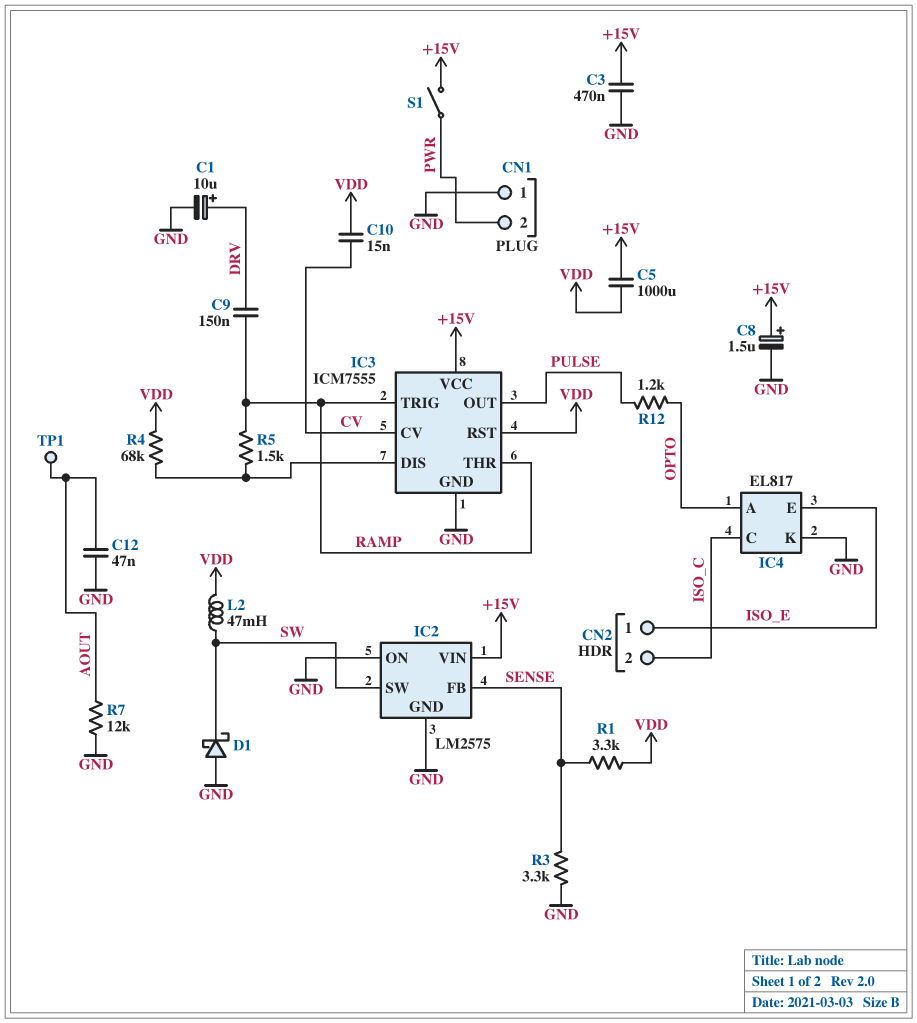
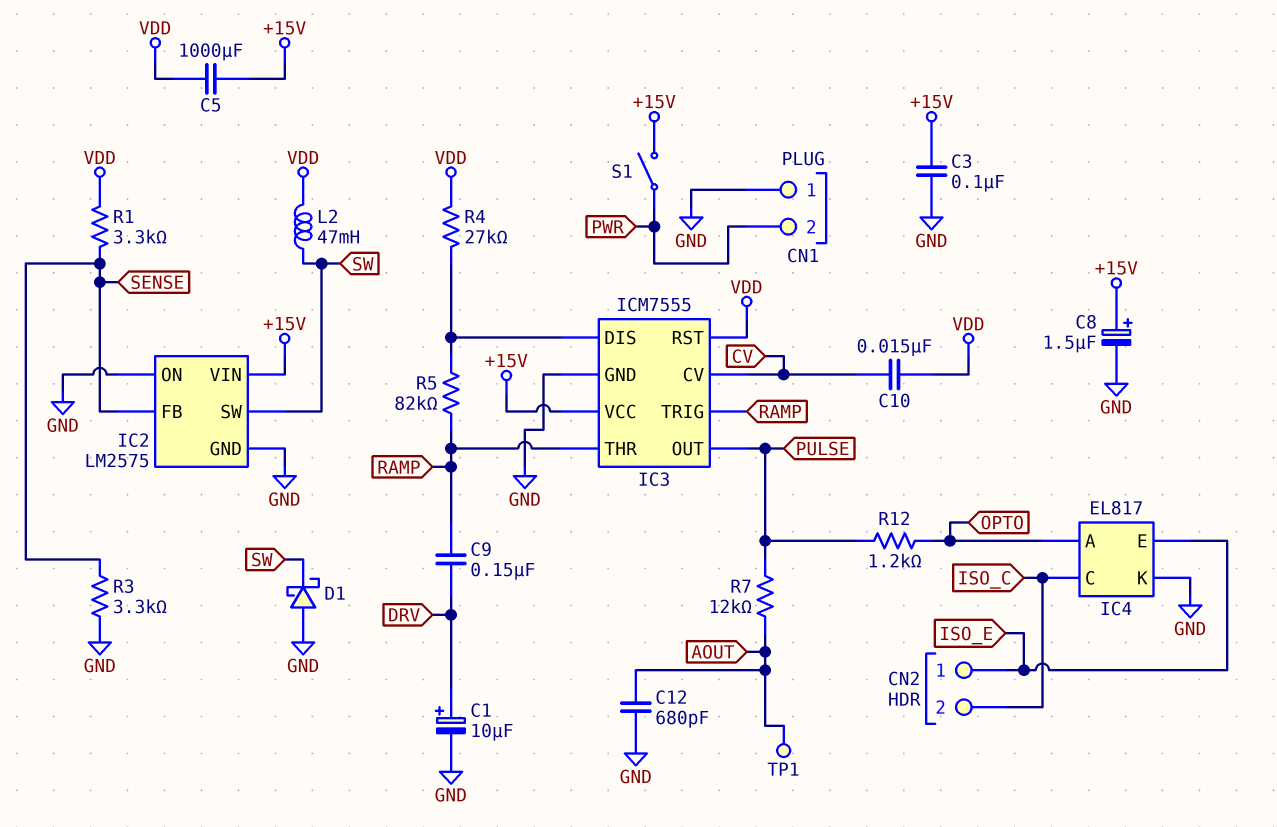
C3: 470nF (+15V, GND) -> 100nF (+15V, GND)
C12: 47nF (AOUT, GND) -> 680pF (AOUT, GND)
R4: 68k (IC3/DIS, VDD) -> 27k (IC3/DIS, VDD)
R5: 1.5k (IC3/DIS, RAMP) -> 82k (IC3/DIS, RAMP)
R7: 12k (AOUT, GND) -> 12k (AOUT, PULSE)

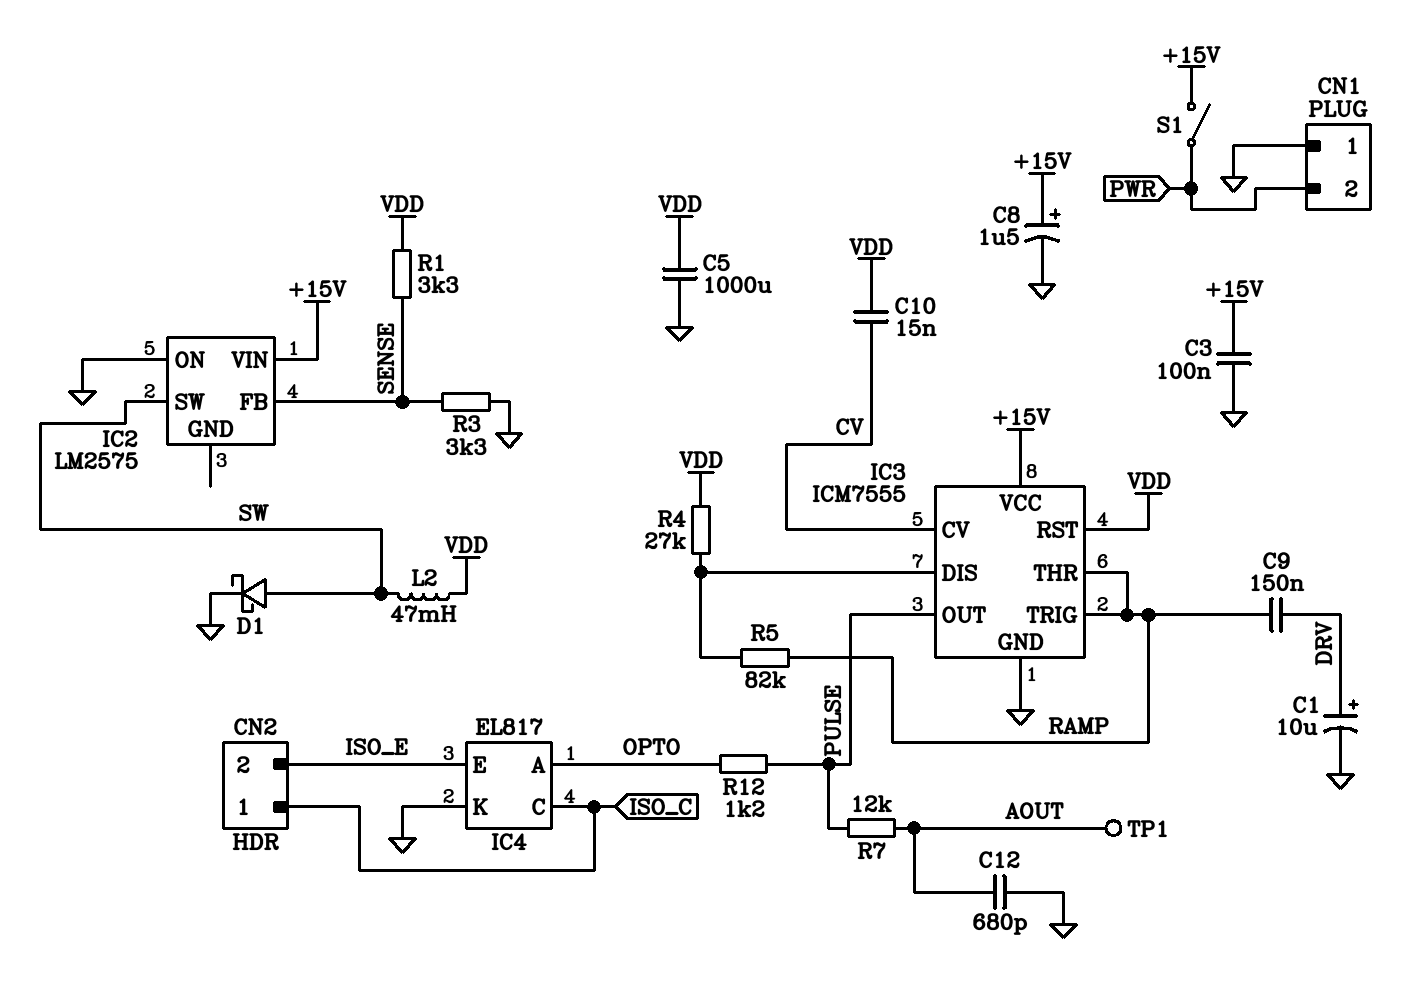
C5: 1000uF (+15V, VDD) -> 1000uF (GND, VDD)
CN2 pin 1: ISO_E -> ISO_C
CN2 pin 2: ISO_C -> ISO_E
D1: schottky (A GND, K SW) -> schottky (A SW, K GND)
IC2 pin GND: GND -> none

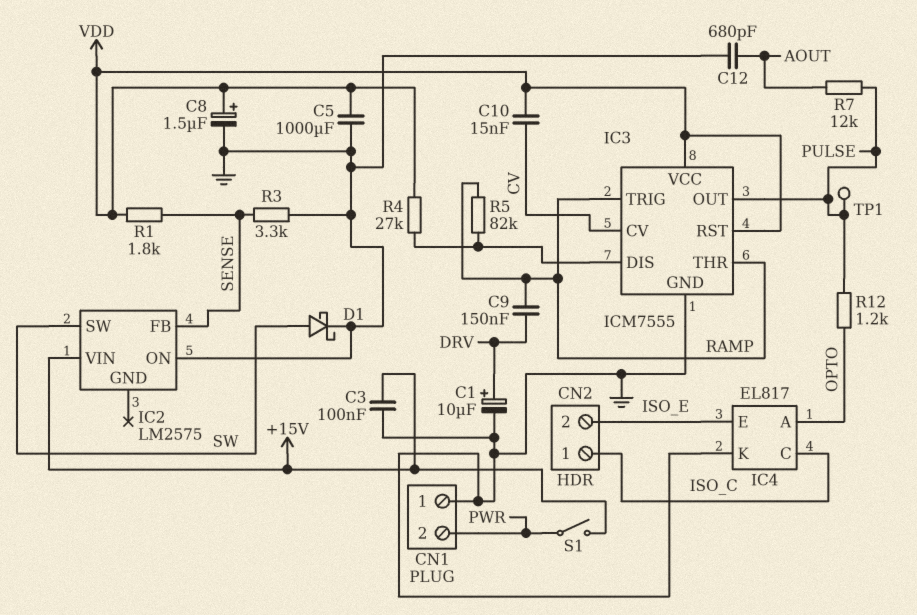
C8: 1.5uF (plus +15V, minus GND) -> 1.5uF (plus VDD, minus GND)
IC3 pin VCC: +15V -> VDD
L2: 47mH (SW, VDD) -> none
R1: 3.3k (SENSE, VDD) -> 1.8k (SENSE, VDD)
TP1: test point (AOUT) -> test point (PULSE)

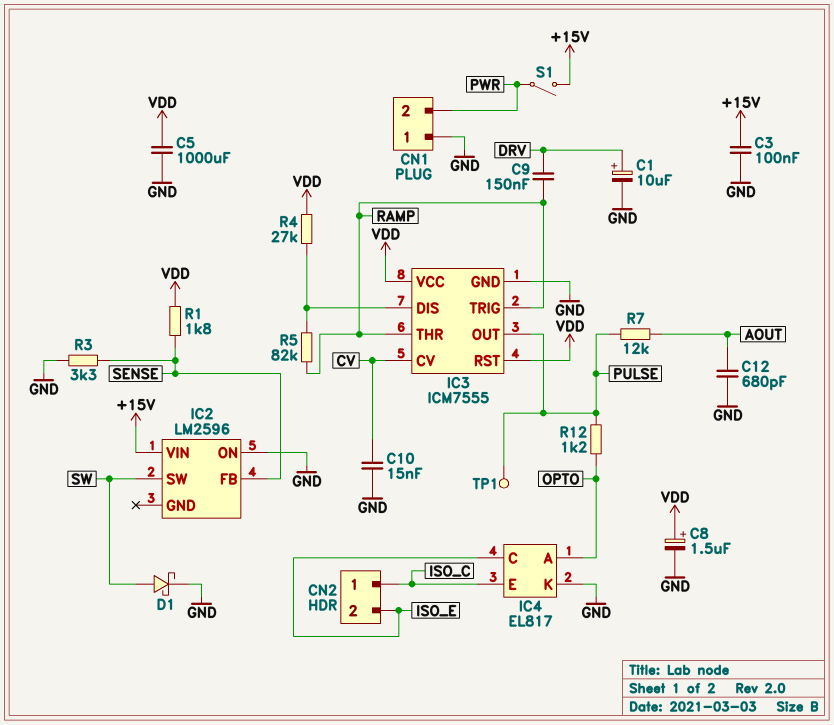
C10: 15nF (CV, VDD) -> 15nF (CV, GND)
IC2: LM2575 -> LM2596
IC4 pin C: ISO_C -> ISO_E
IC4 pin E: ISO_E -> ISO_C

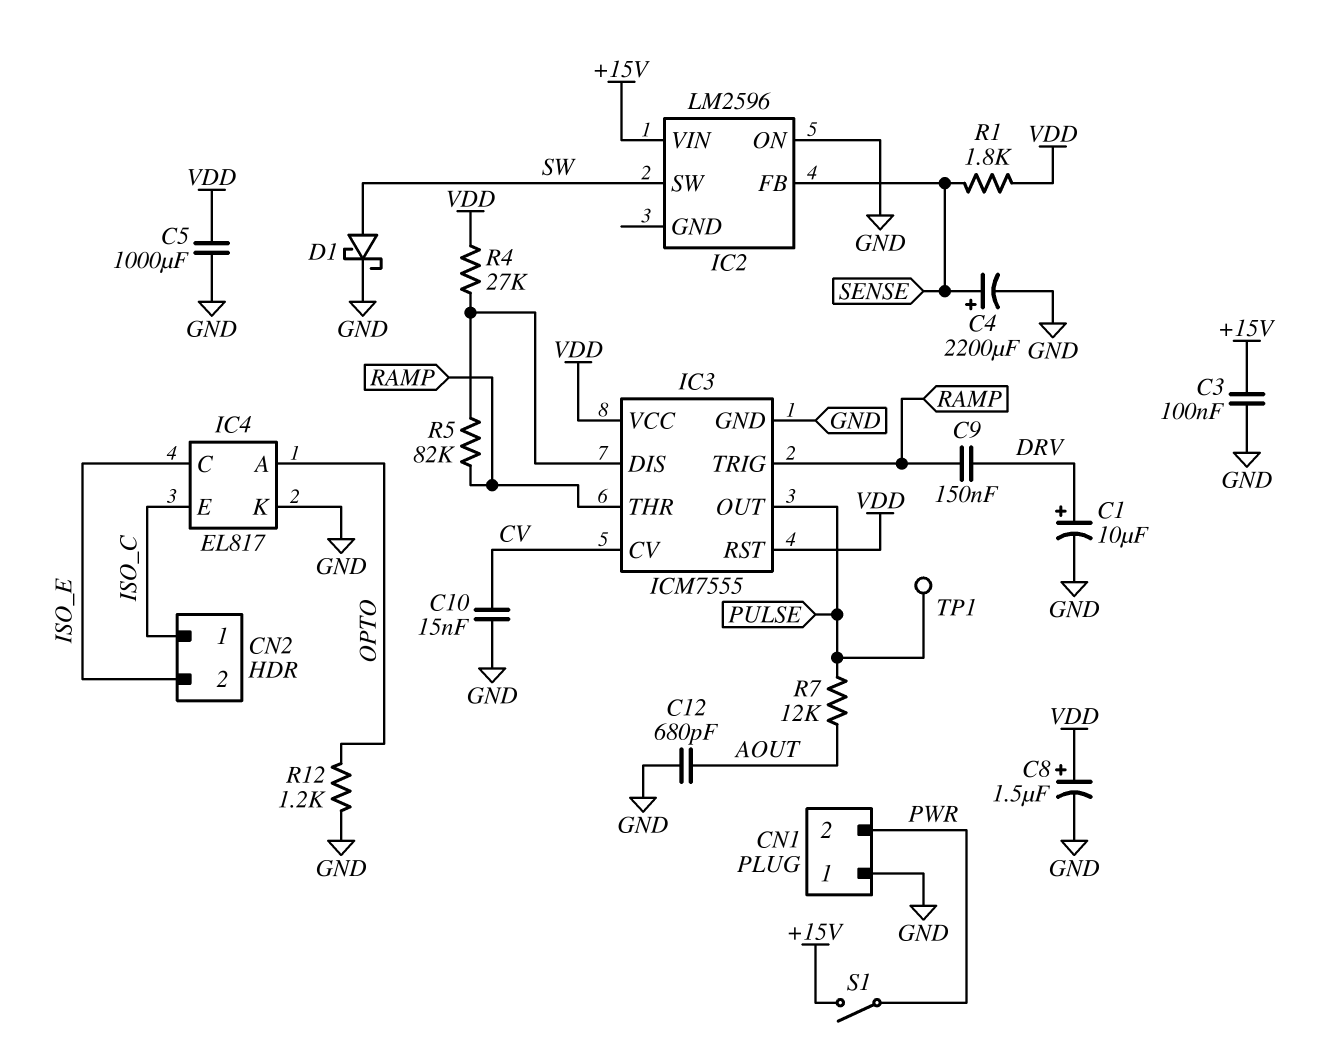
C4: none -> 2200uF (plus SENSE, minus GND)
R3: 3.3k (GND, SENSE) -> none
R12: 1.2k (OPTO, PULSE) -> 1.2k (GND, OPTO)

